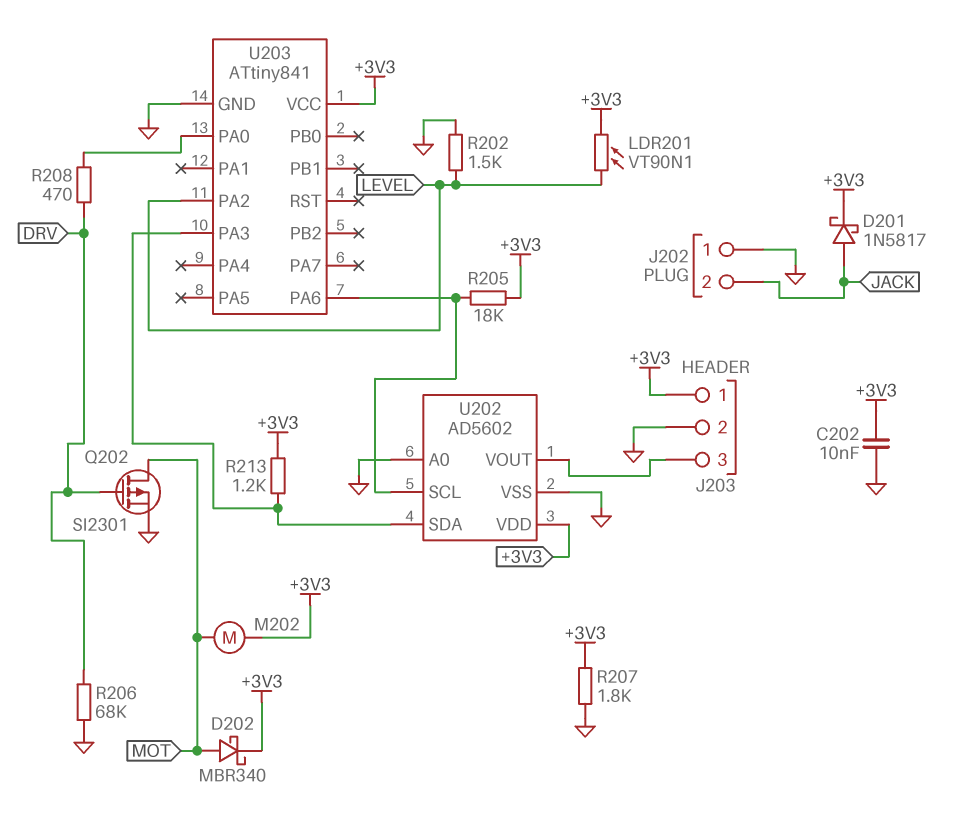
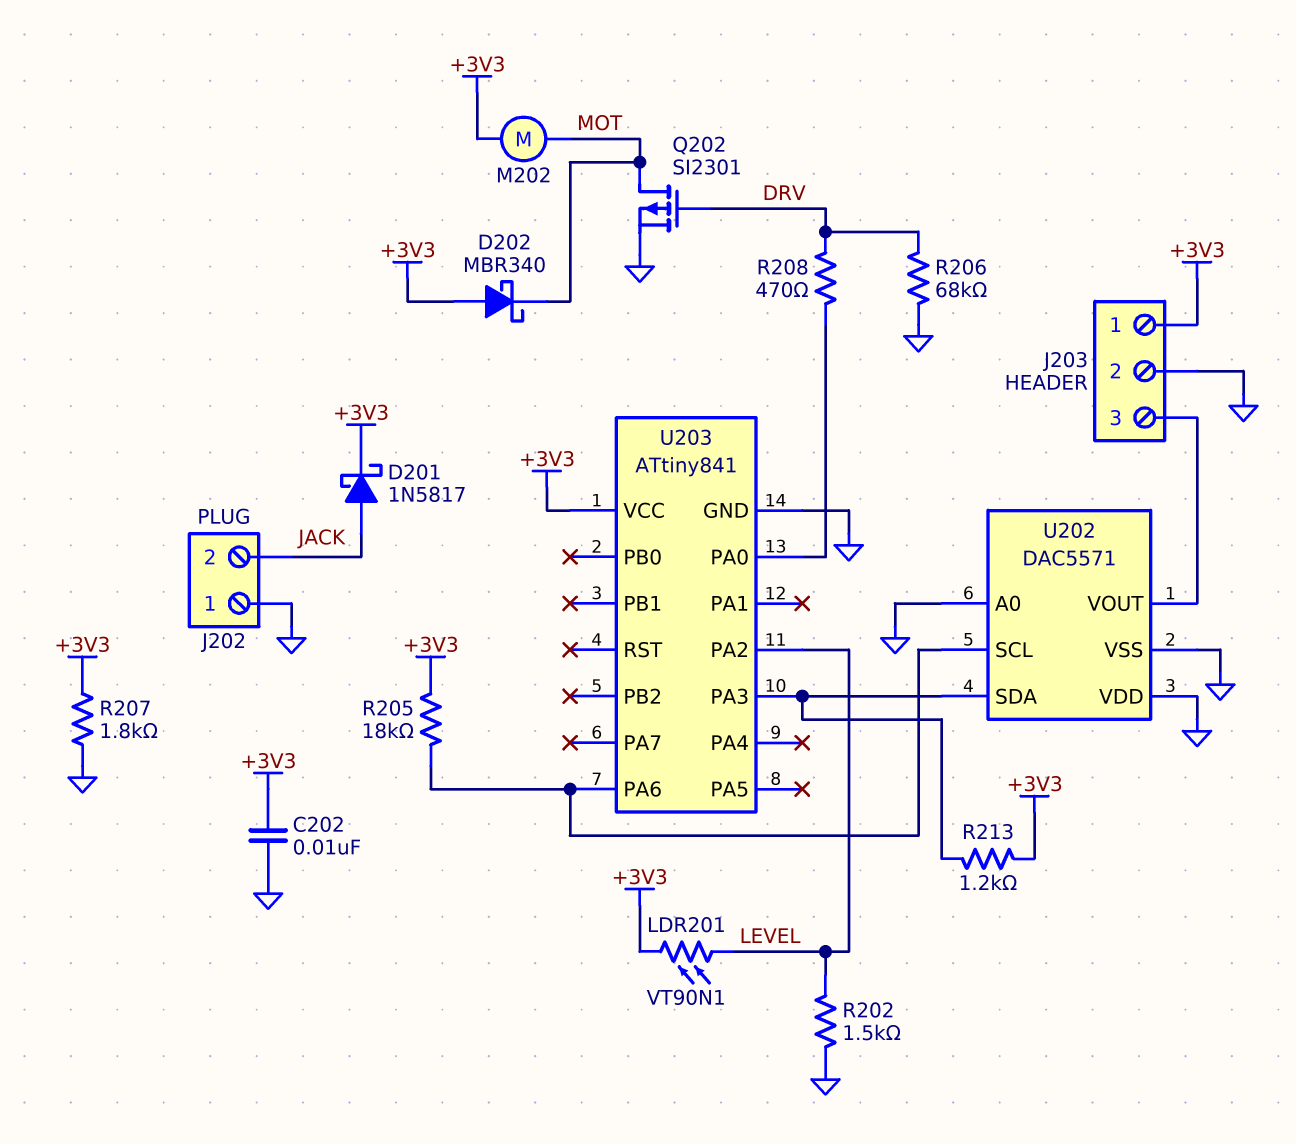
D202: schottky MBR340 (A MOT, K +3V3) -> schottky MBR340 (A +3V3, K MOT)
U202: AD5602 -> DAC5571
U202 pin VDD: +3V3 -> GND

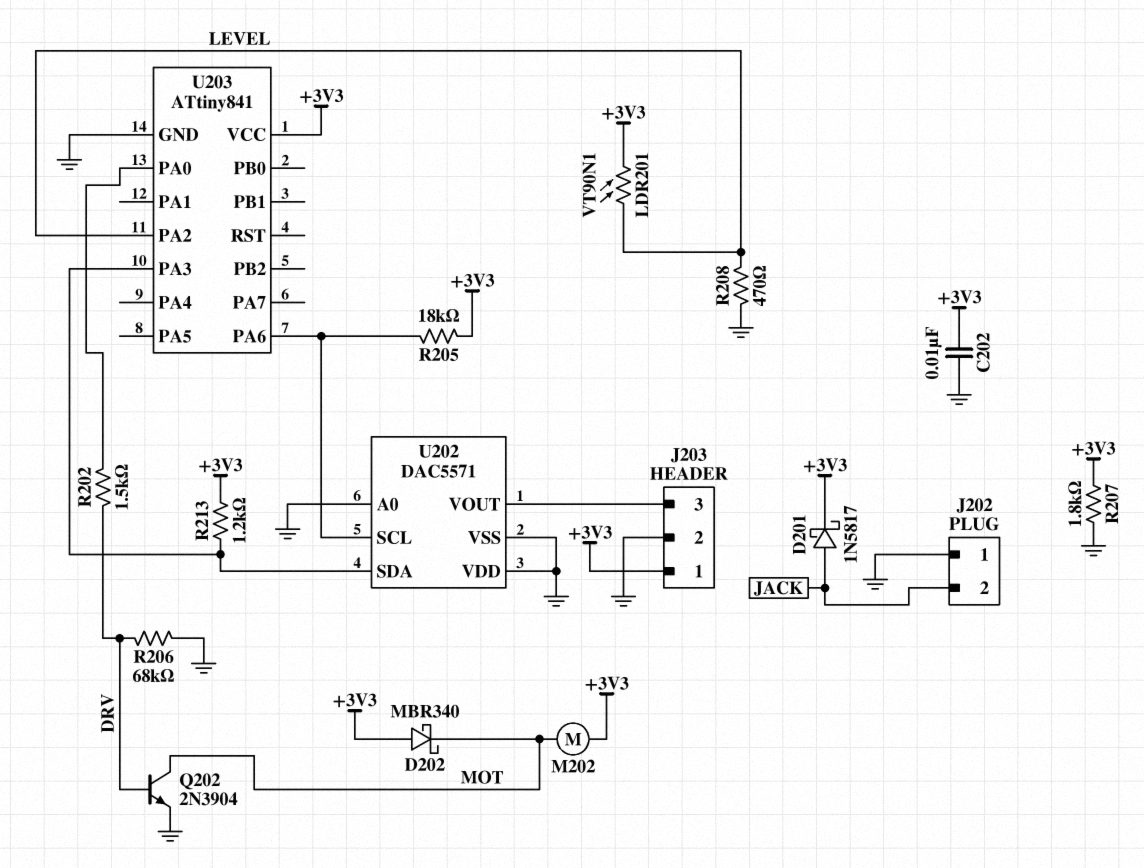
Q202: PMOS SI2301 (G DRV, D MOT, S GND) -> NPN 2N3904 (B DRV, C MOT, E GND)
R202: 1.5k (GND, LEVEL) -> 1.5k (DRV, U203/PA0)
R208: 470 (DRV, U203/PA0) -> 470 (GND, LEVEL)

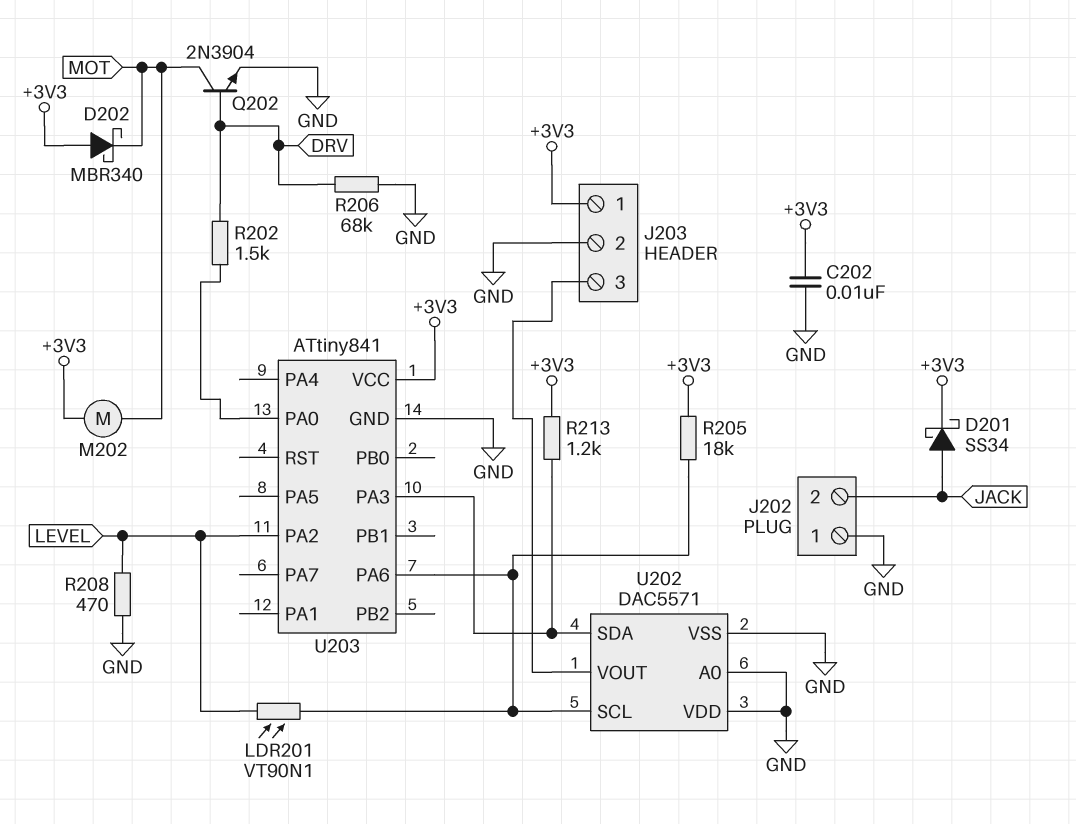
D201: schottky 1N5817 (A JACK, K +3V3) -> schottky SS34 (A JACK, K +3V3)
LDR201: VT90N1 (+3V3, LEVEL) -> VT90N1 (LEVEL, U202/SCL)
R207: 1.8k (+3V3, GND) -> none

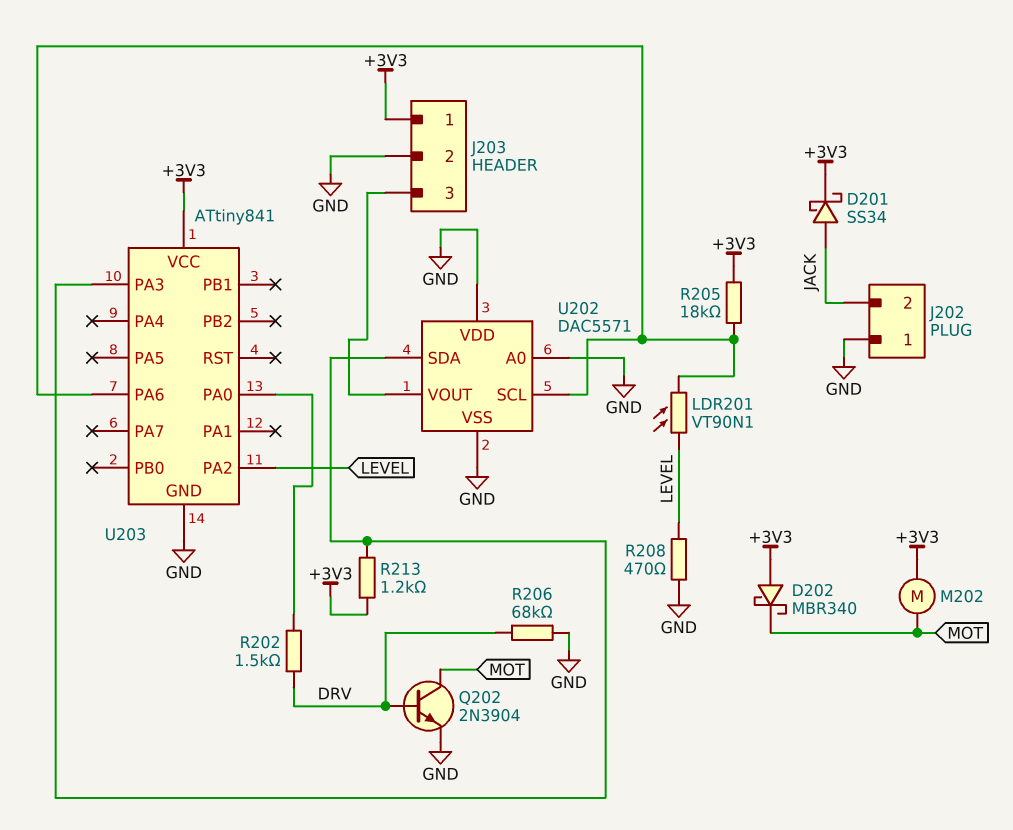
C202: 10nF (+3V3, GND) -> none

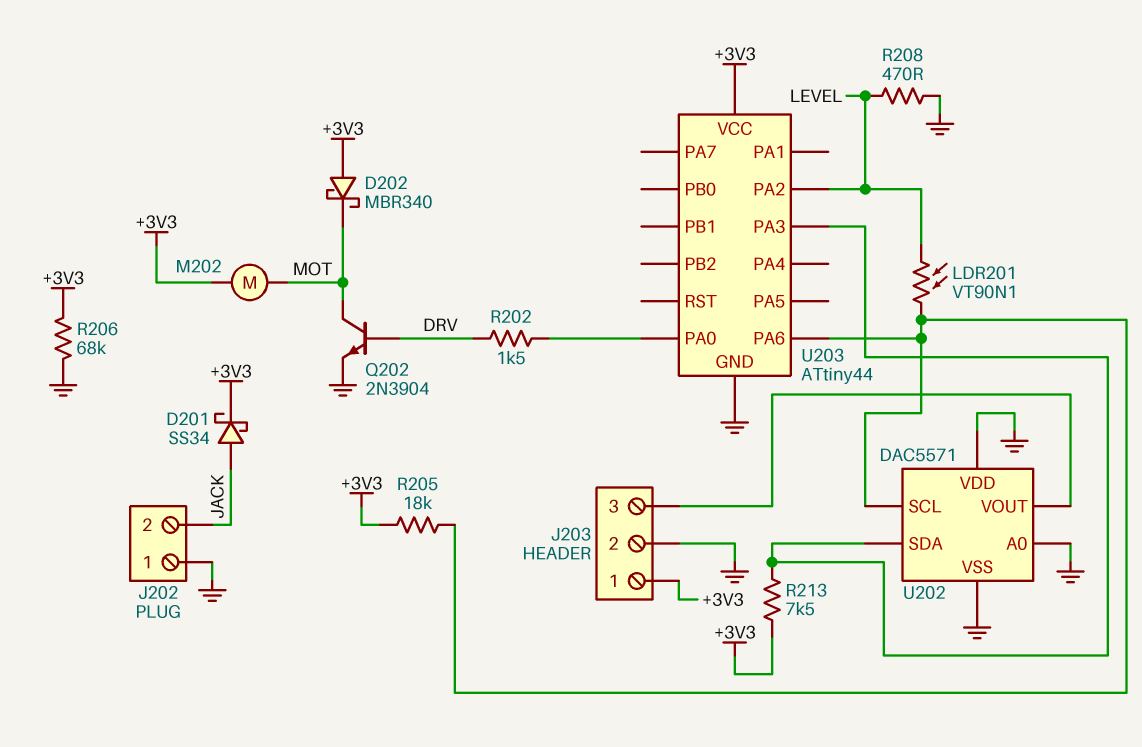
R206: 68k (DRV, GND) -> 68k (+3V3, GND)
R213: 1.2k (+3V3, U202/SDA) -> 7.5k (+3V3, U202/SDA)
U203: ATtiny841 -> ATtiny44

